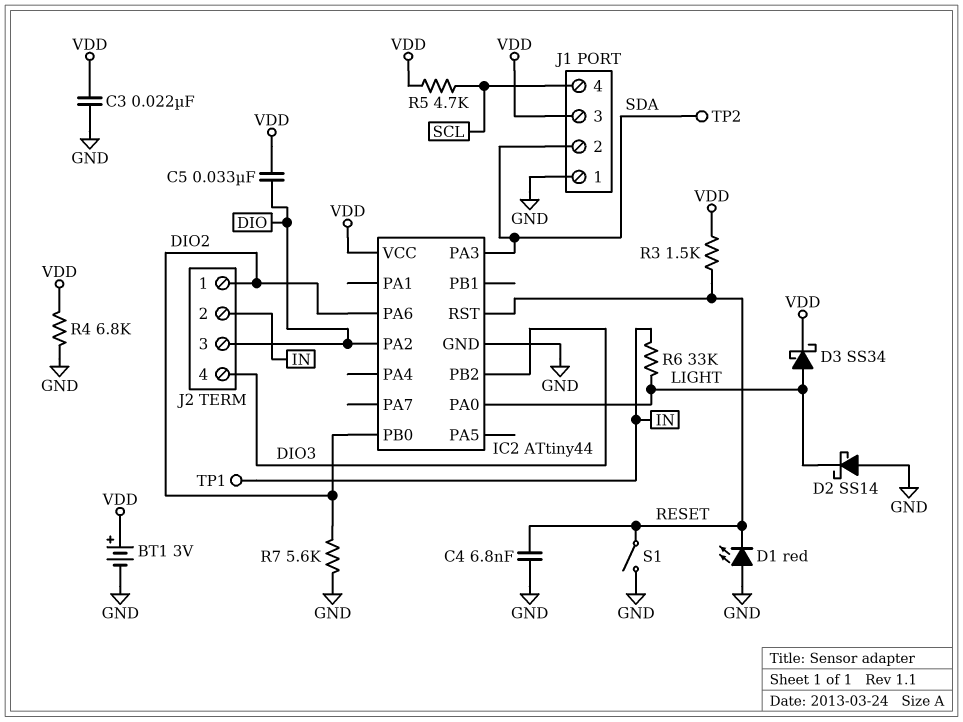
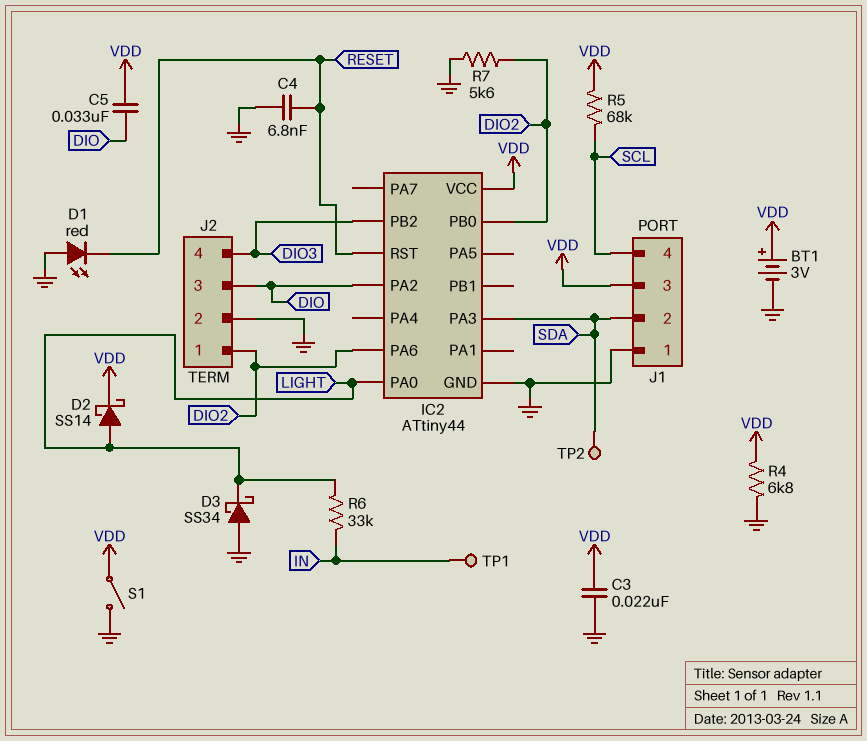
D2: schottky SS14 (A GND, K LIGHT) -> schottky SS14 (A LIGHT, K VDD)
D3: schottky SS34 (A LIGHT, K VDD) -> schottky SS34 (A GND, K LIGHT)
J2 pin 2: IN -> GND
R3: 1.5k (RESET, VDD) -> none
R5: 4.7k (SCL, VDD) -> 68k (SCL, VDD)
S1: switch (GND, RESET) -> switch (GND, VDD)

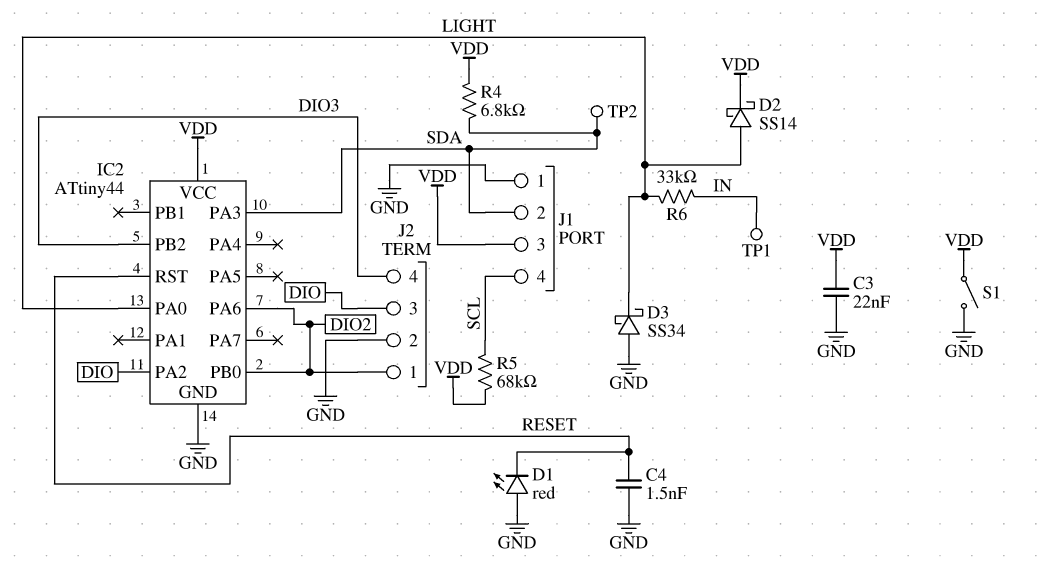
BT1: 3V (plus VDD, minus GND) -> none
C4: 6.8nF (GND, RESET) -> 1.5nF (GND, RESET)
C5: 33nF (DIO, VDD) -> none
R4: 6.8k (GND, VDD) -> 6.8k (SDA, VDD)
R7: 5.6k (DIO2, GND) -> none

